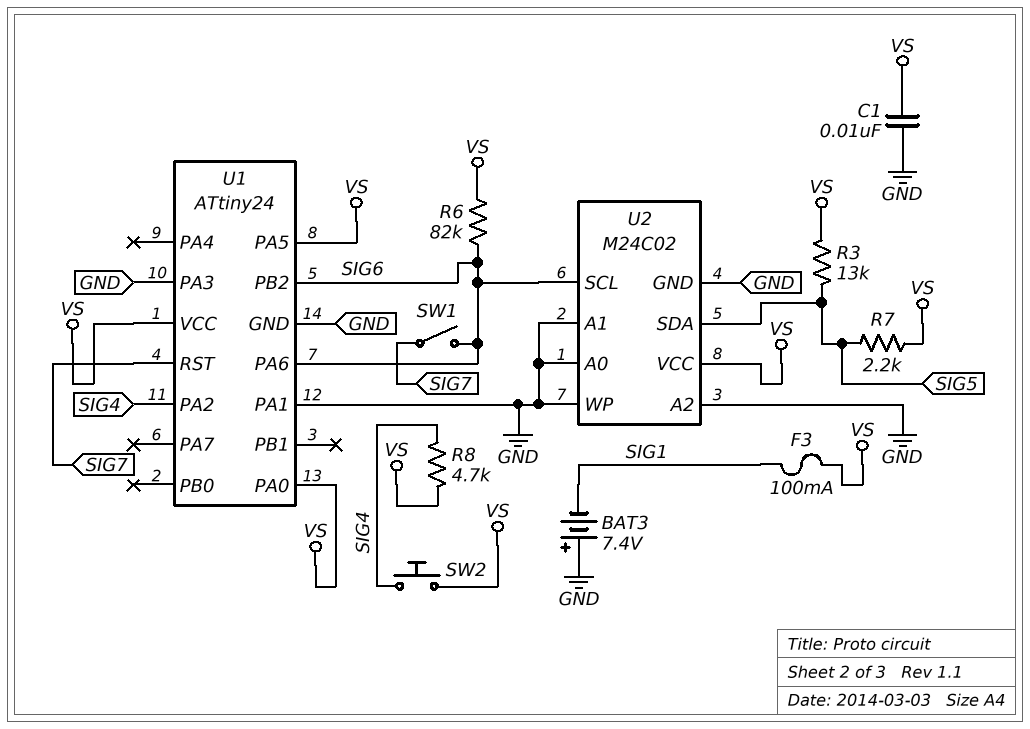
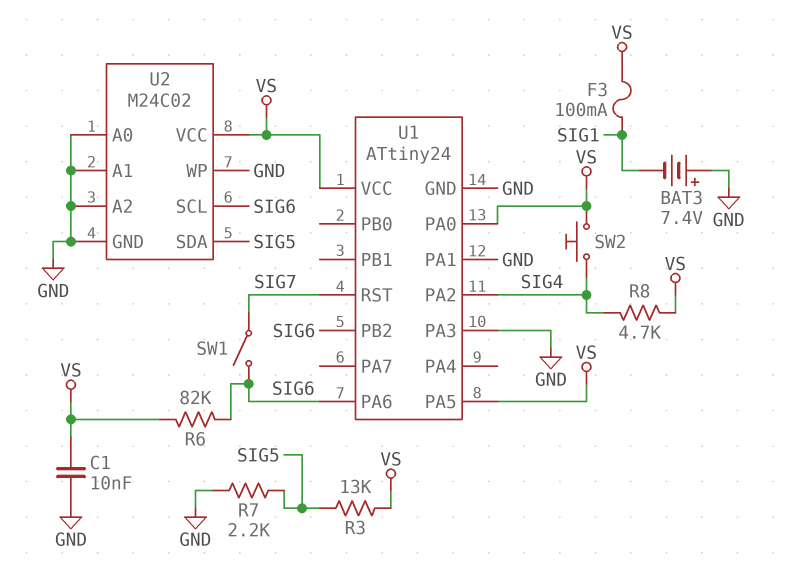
R7: 2.2k (SIG5, VS) -> 2.2k (GND, SIG5)

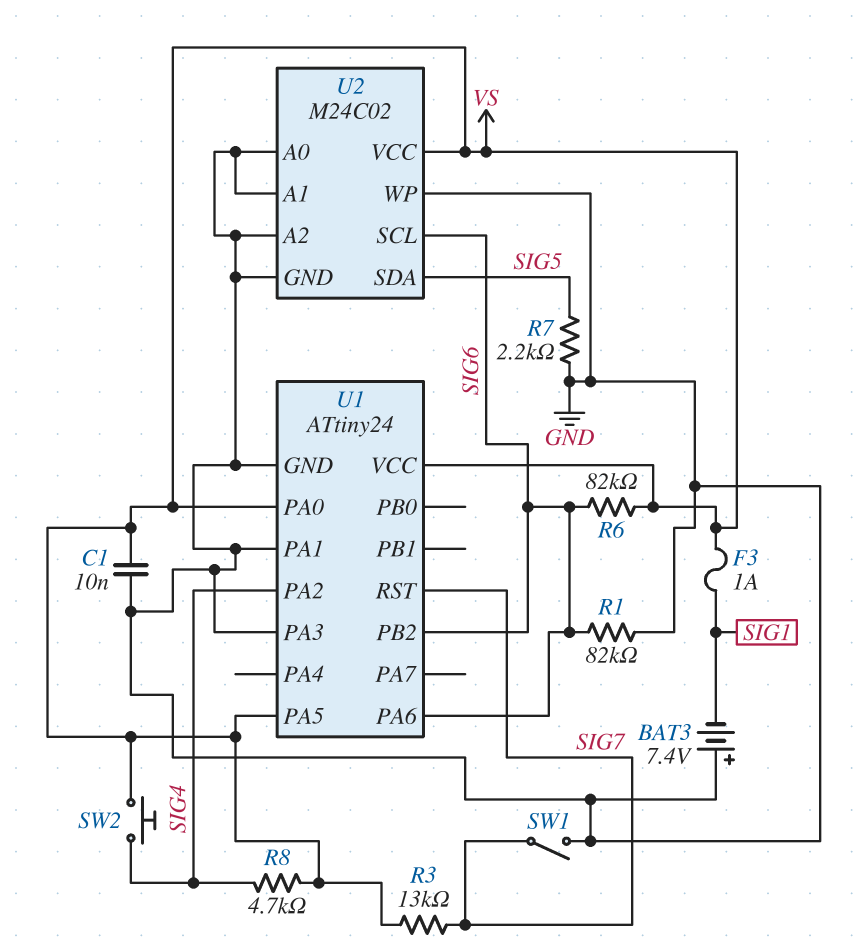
F3: 100mA (SIG1, VS) -> 1A (SIG1, VS)
R1: none -> 82k (GND, SIG6)
R3: 13k (SIG5, VS) -> 13k (SIG7, VS)
SW1: switch (SIG6, SIG7) -> switch (GND, SIG7)

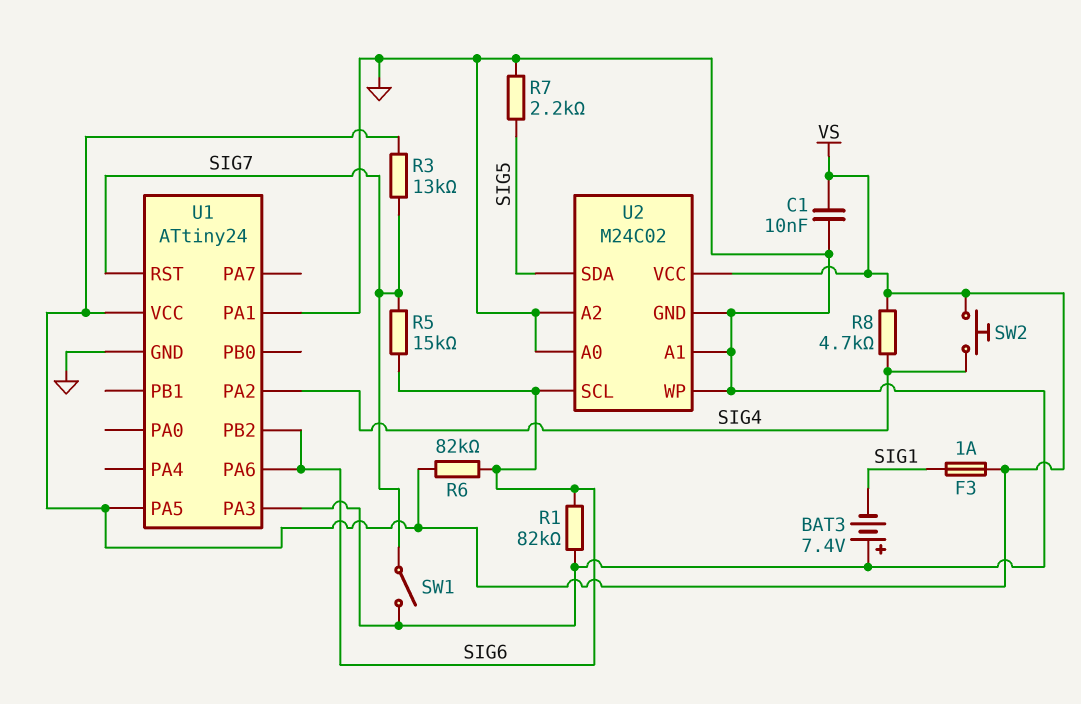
R5: none -> 15k (SIG6, SIG7)
U1 pin PA0: VS -> none

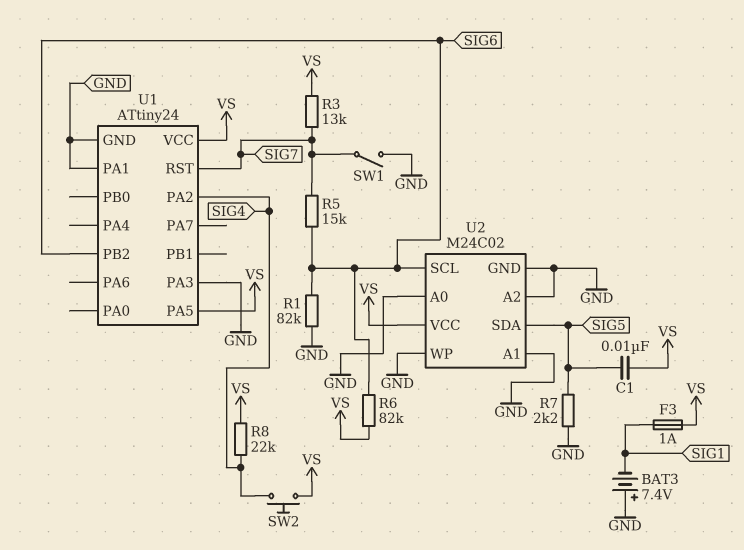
C1: 10nF (GND, VS) -> 10nF (SIG5, VS)
R8: 4.7k (SIG4, VS) -> 22k (SIG4, VS)
U1 pin PA6: SIG6 -> none

